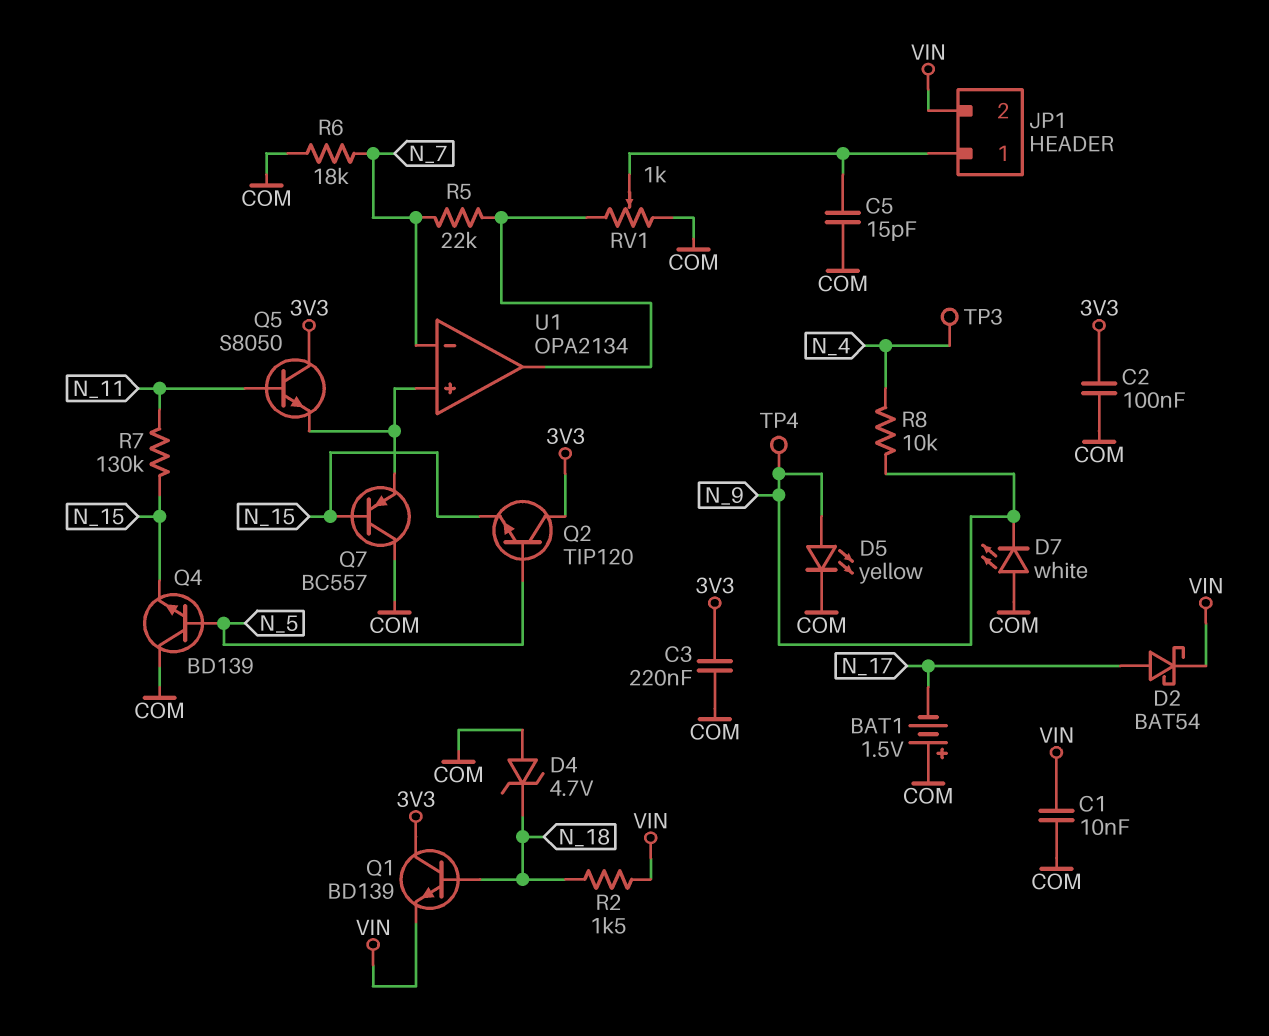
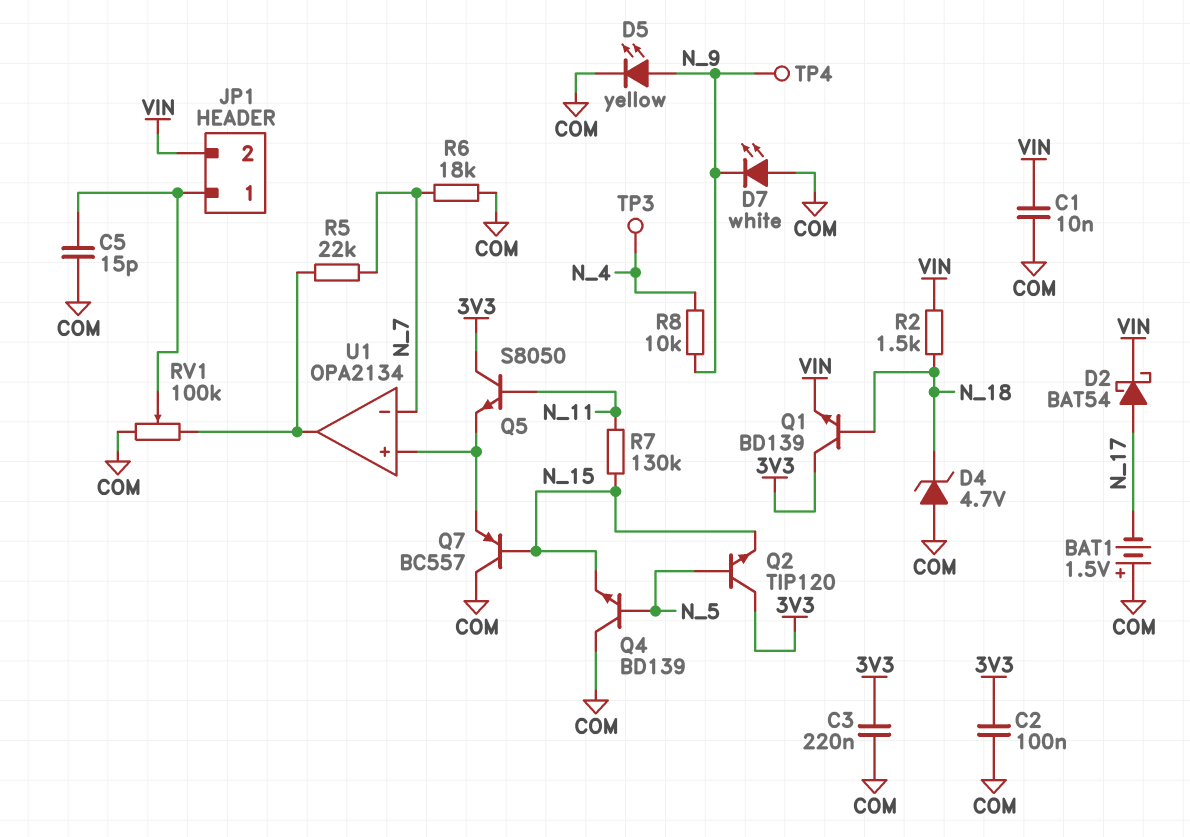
RV1: 1k (COM, U1/out, wiper JP1/1) -> 100k (COM, U1/out, wiper JP1/1)

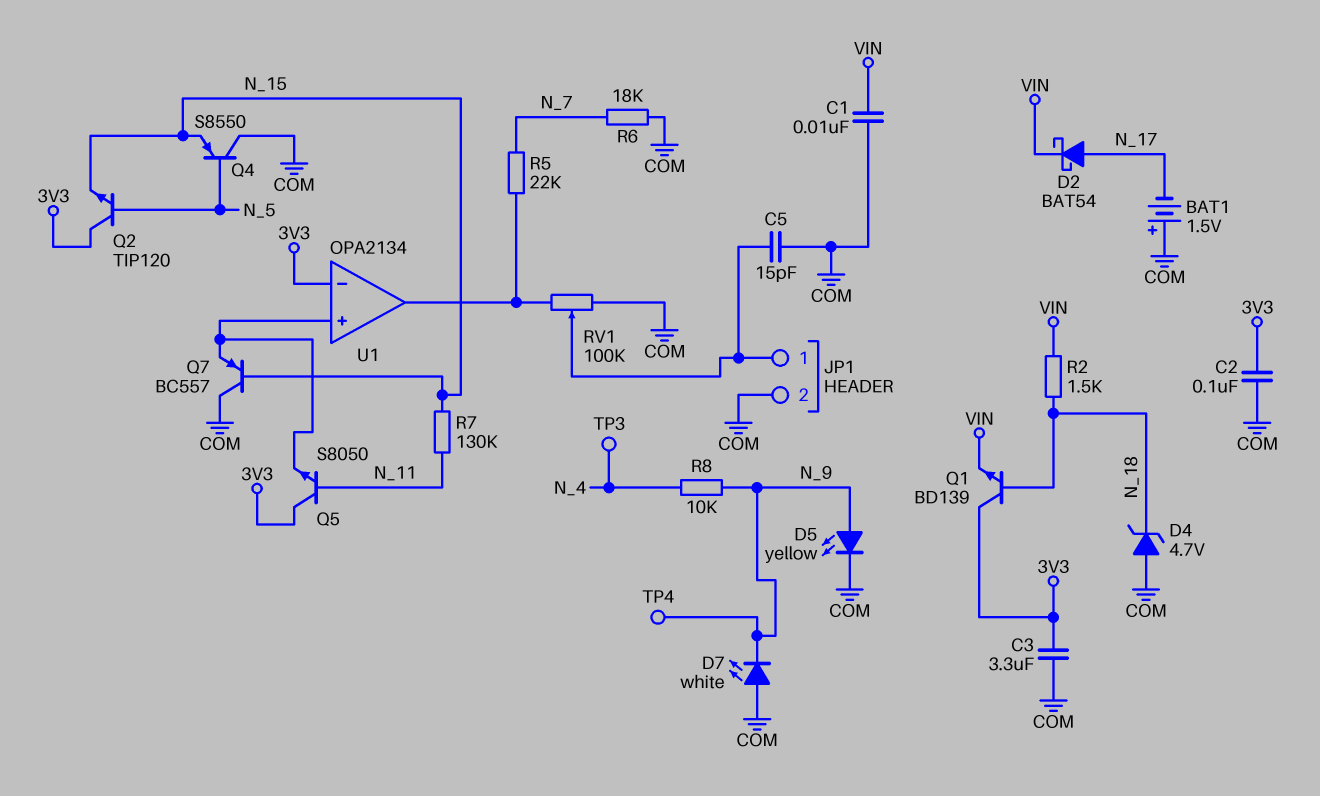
C3: 220nF (3V3, COM) -> 3.3uF (3V3, COM)
JP1 pin 2: VIN -> COM
Q4: NPN BD139 (B N_5, C COM, E N_15) -> PNP S8550 (B N_5, C COM, E N_15)
U1 pin in-: N_7 -> 3V3

